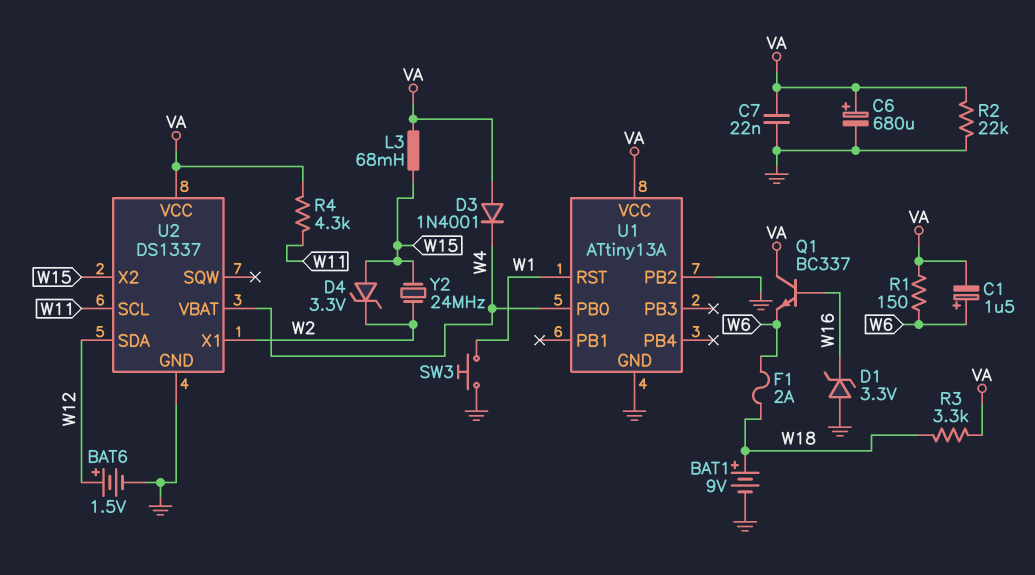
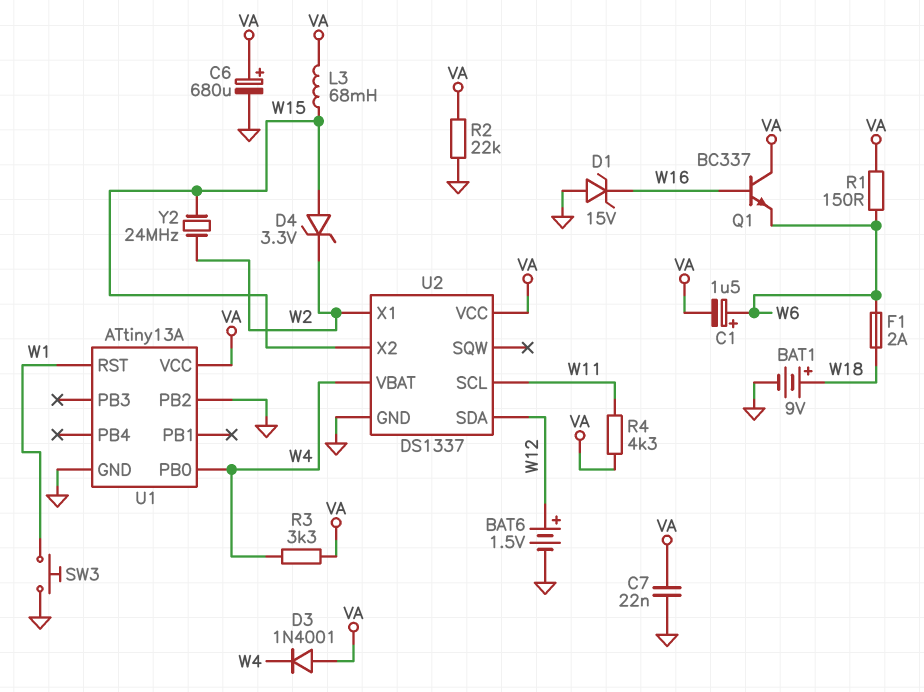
D1: zener 3.3V (A GND, K W16) -> zener 15V (A GND, K W16)
R3: 3.3k (VA, W18) -> 3.3k (VA, W4)

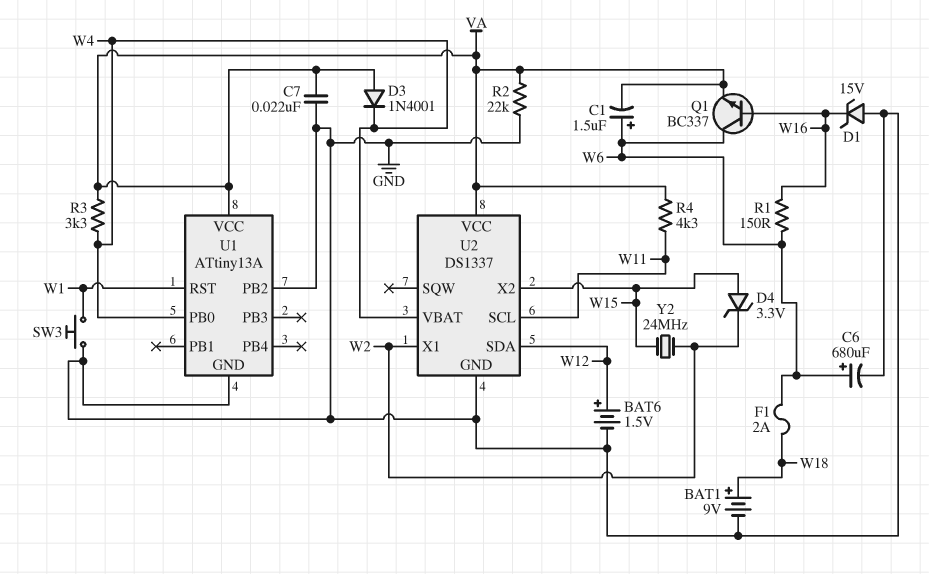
C6: 680uF (plus VA, minus GND) -> 680uF (plus W6, minus GND)
L3: 68mH (VA, W15) -> none
Q1: NPN BC337 (B W16, C VA, E W6) -> NPN BC337 (B W16, C W6, E VA)
R1: 150 (VA, W6) -> 150 (W6, W16)

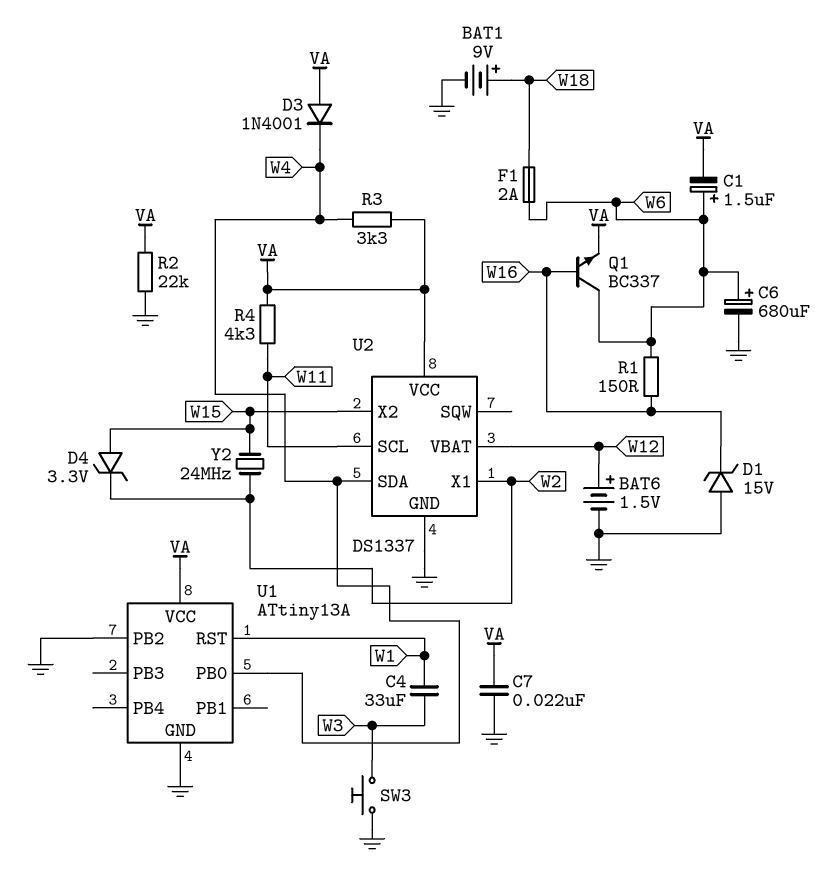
C4: none -> 33uF (W1, W3)
SW3: button (GND, W1) -> button (GND, W3)
U2 pin SDA: W12 -> W4
U2 pin VBAT: W4 -> W12

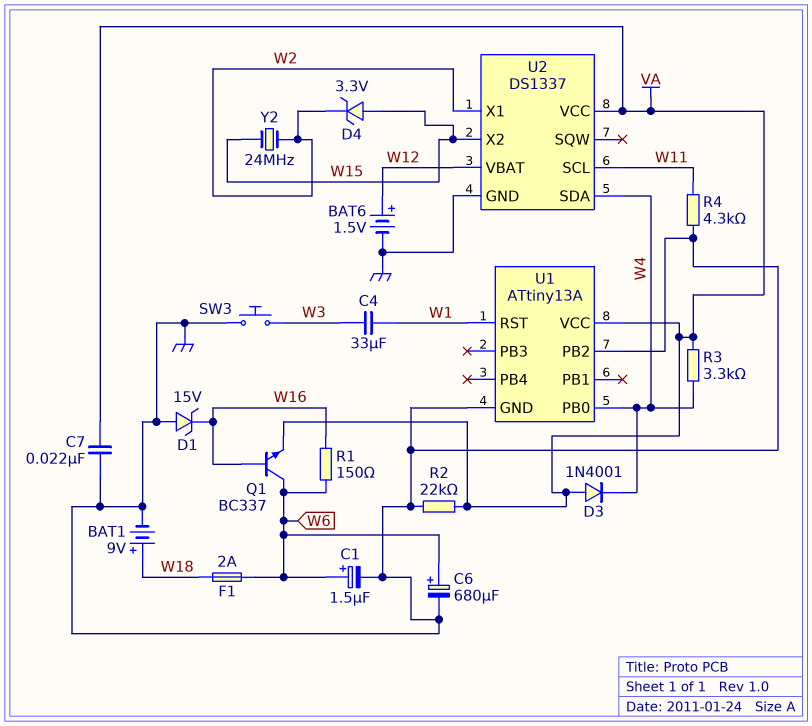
C1: 1.5uF (plus W6, minus VA) -> 1.5uF (plus W6, minus GND)
R4: 4.3k (VA, W11) -> 4.3k (GND, W11)

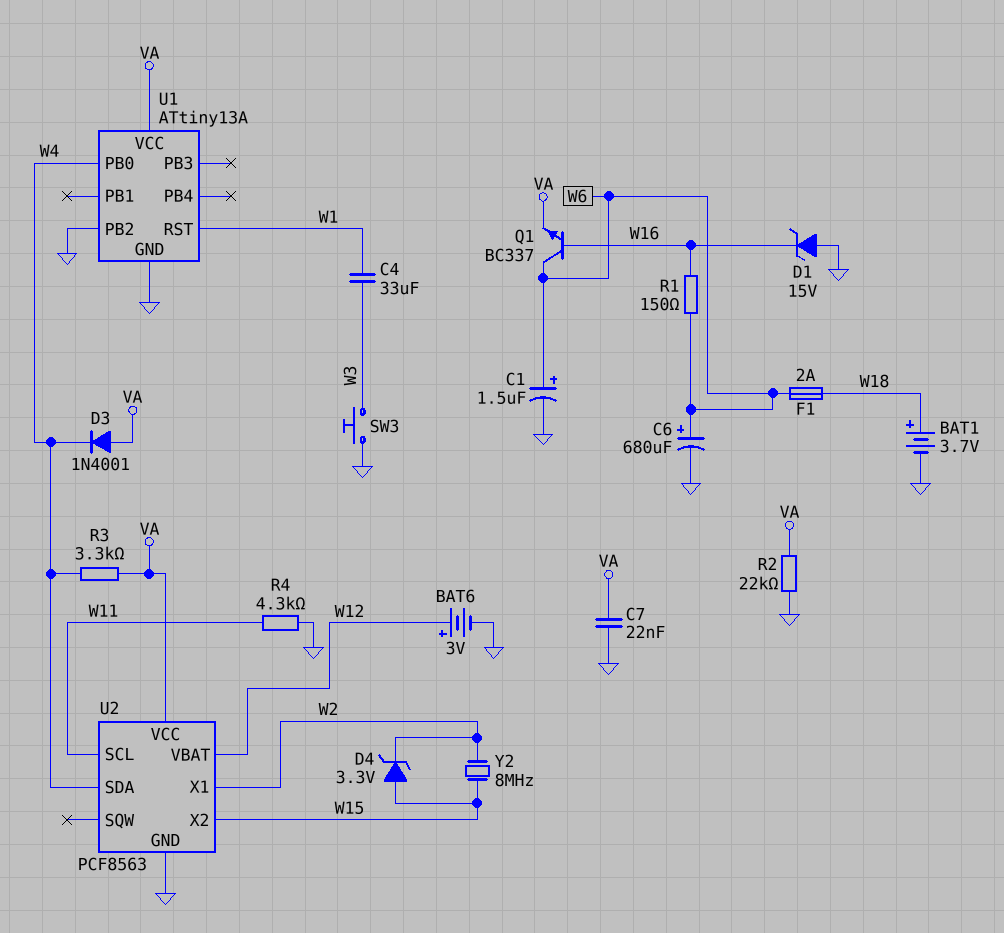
BAT1: 9V (plus W18, minus GND) -> 3.7V (plus W18, minus GND)
BAT6: 1.5V (plus W12, minus GND) -> 3V (plus W12, minus GND)
U2: DS1337 -> PCF8563
Y2: 24MHz (W2, W15) -> 8MHz (W2, W15)

